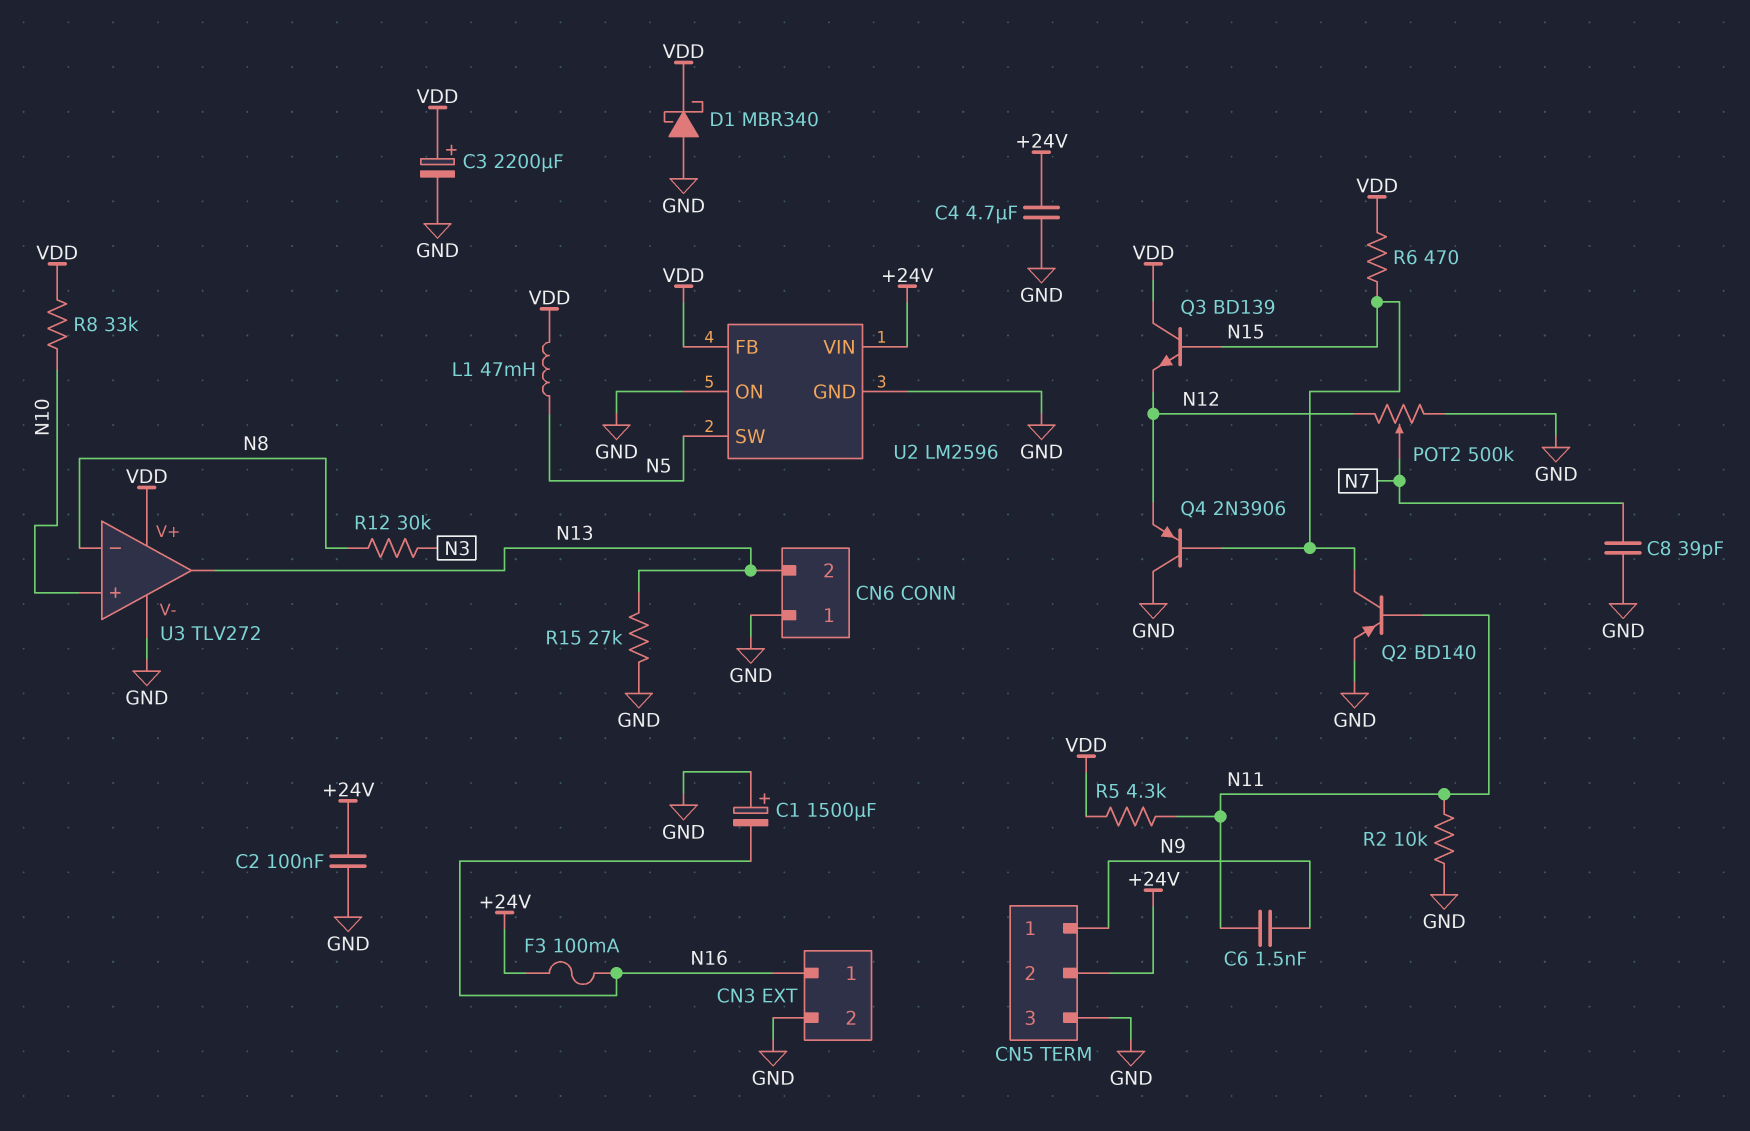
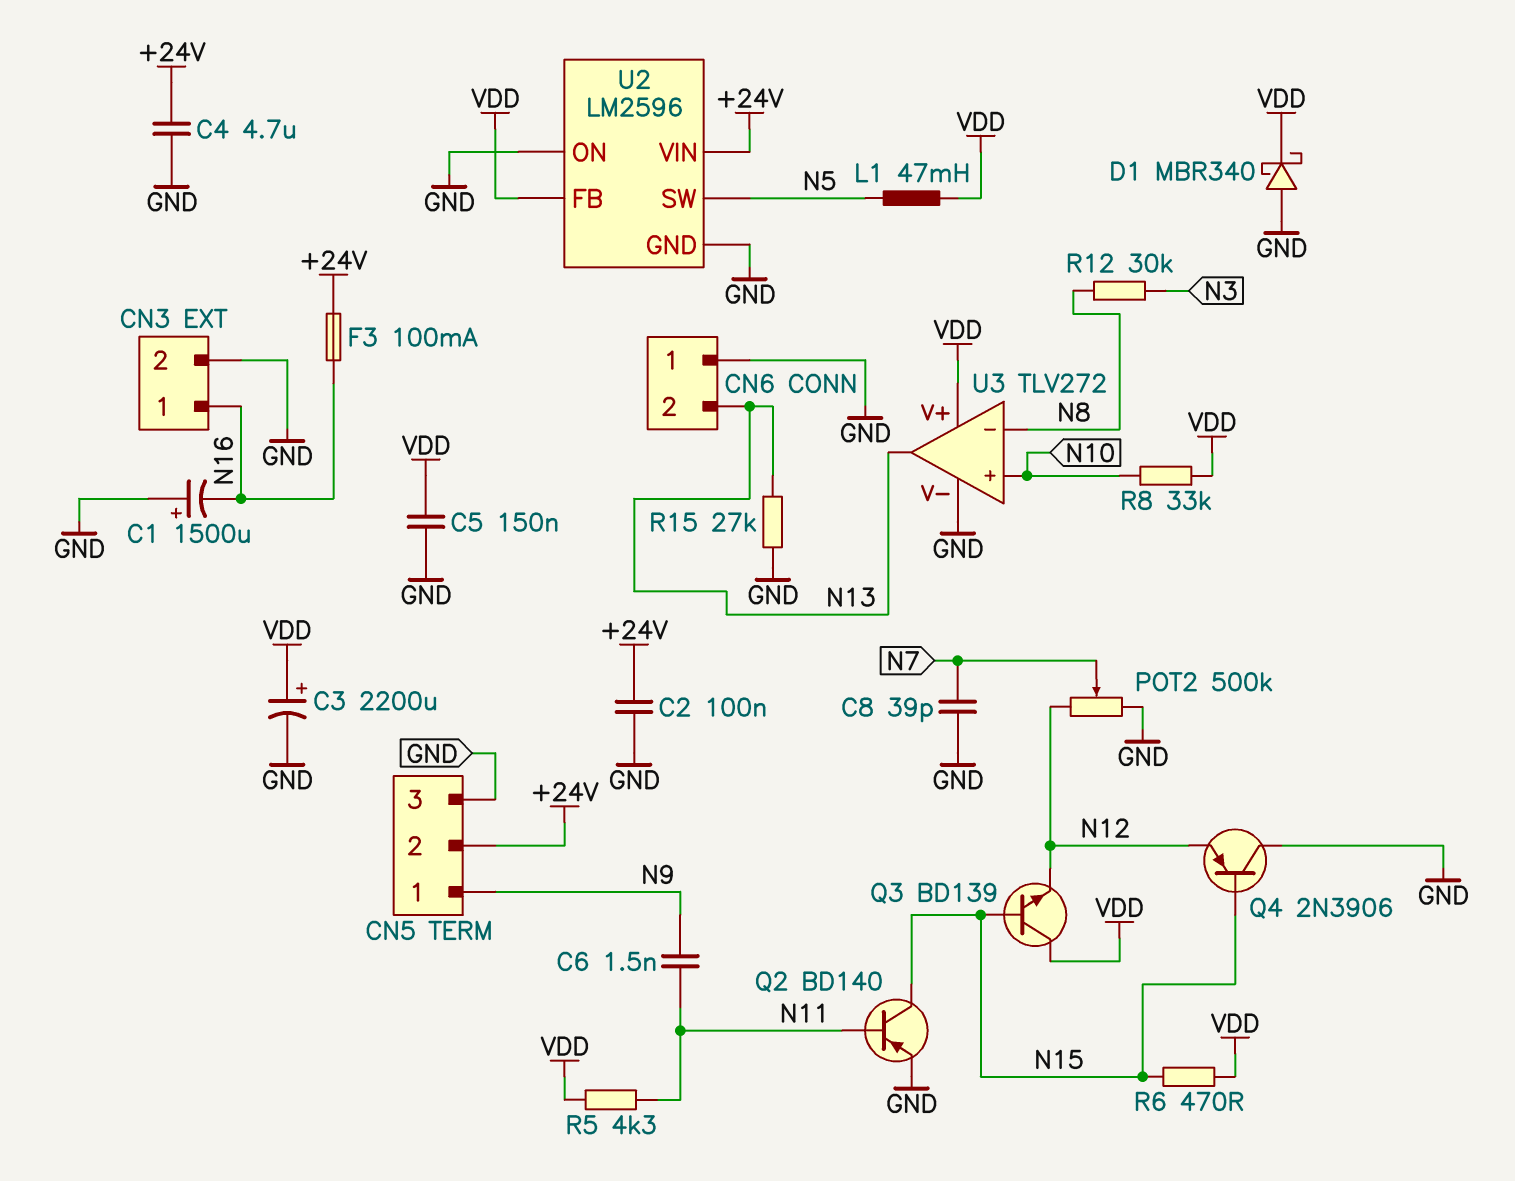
C5: none -> 150nF (GND, VDD)
R2: 10k (GND, N11) -> none

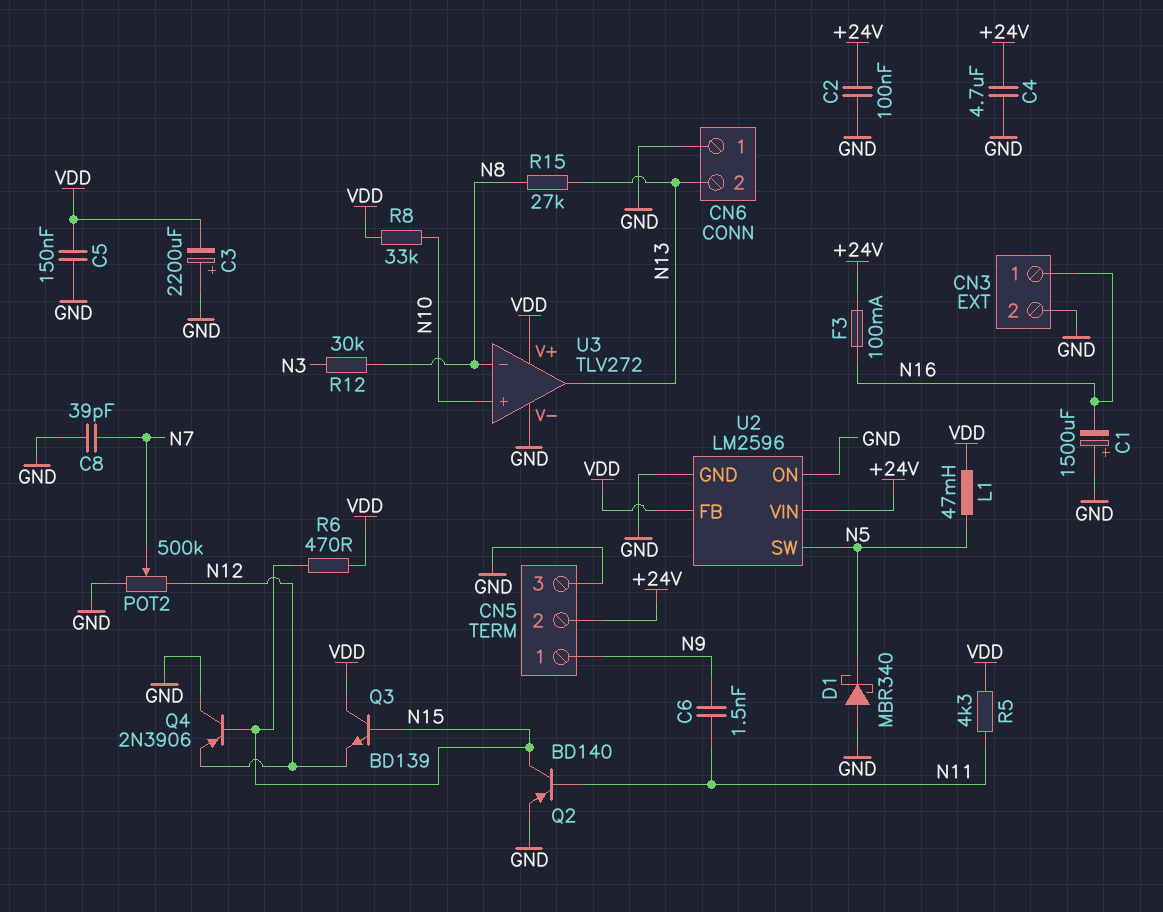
C3: 2200uF (plus VDD, minus GND) -> 2200uF (plus GND, minus VDD)
D1: schottky MBR340 (A GND, K VDD) -> schottky MBR340 (A GND, K N5)
R15: 27k (GND, N13) -> 27k (N8, N13)

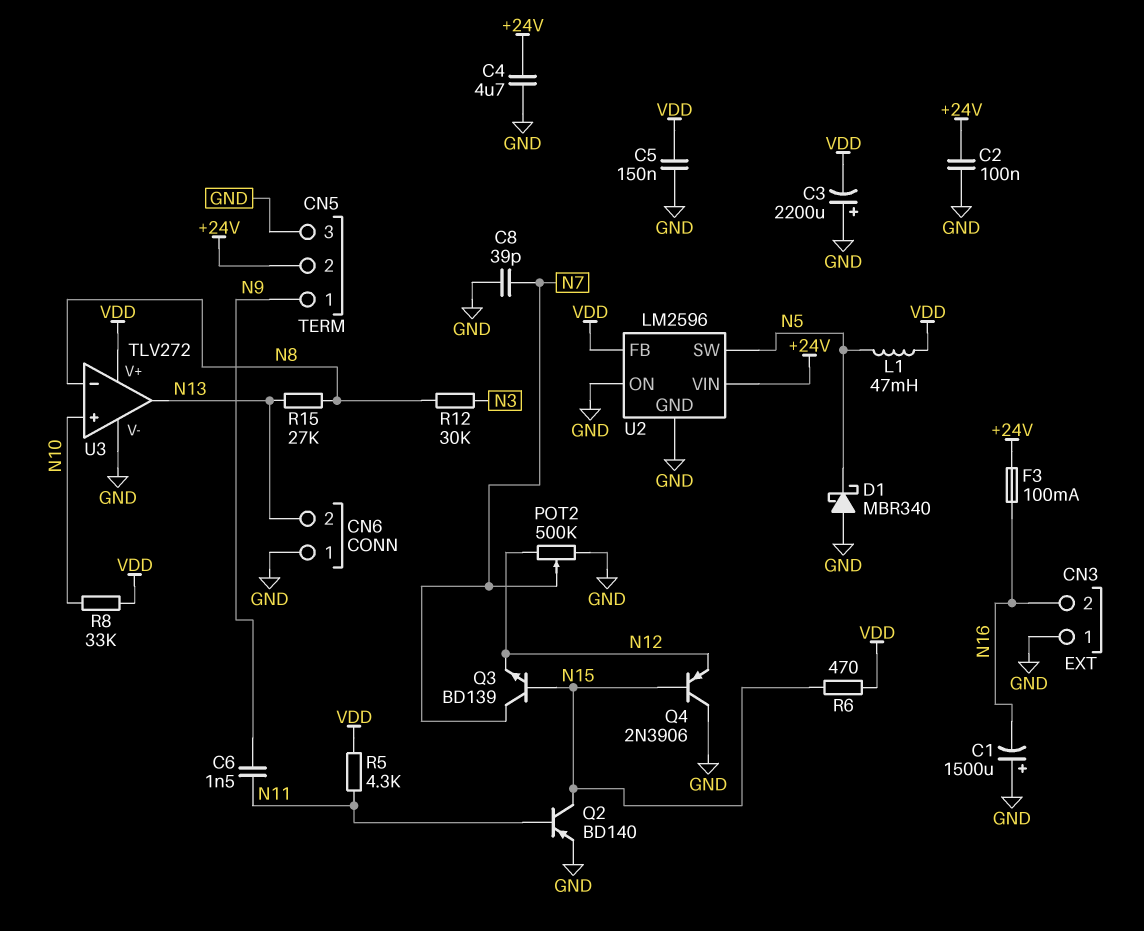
CN3 pin 1: N16 -> GND
CN3 pin 2: GND -> N16
Q3: NPN BD139 (B N15, C VDD, E N12) -> NPN BD139 (B N15, C N7, E N12)

